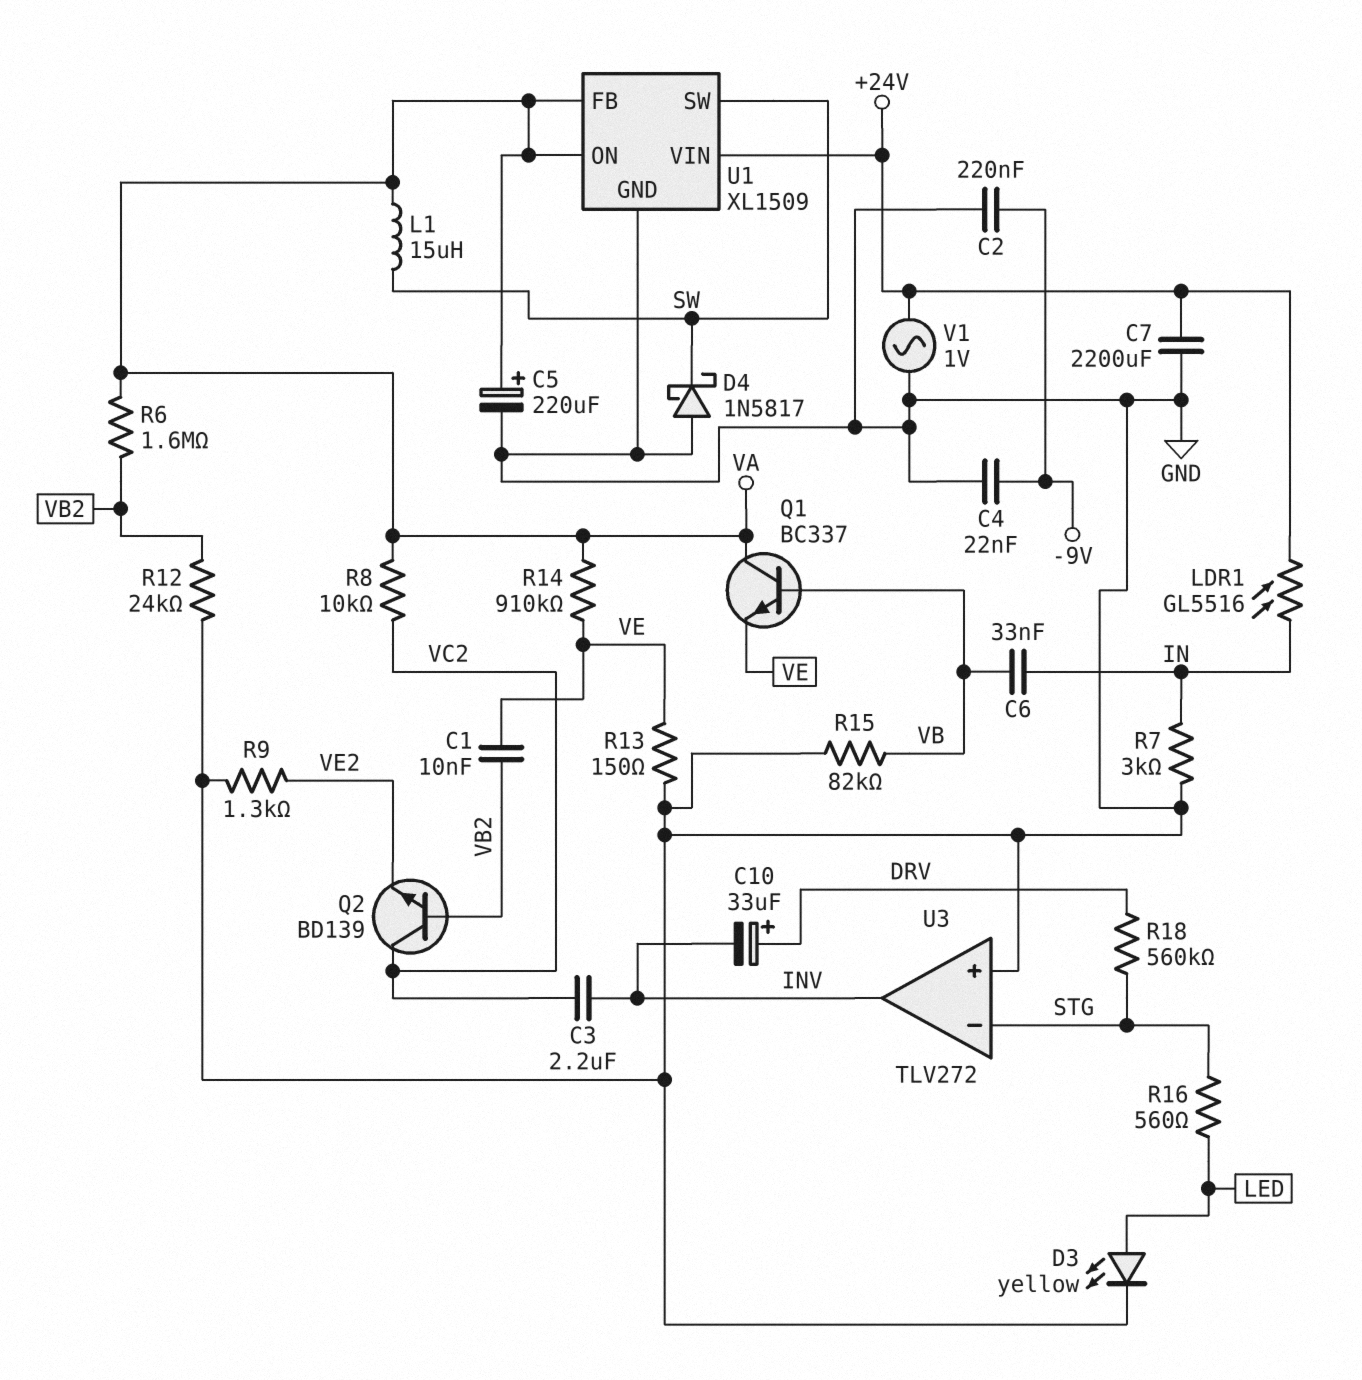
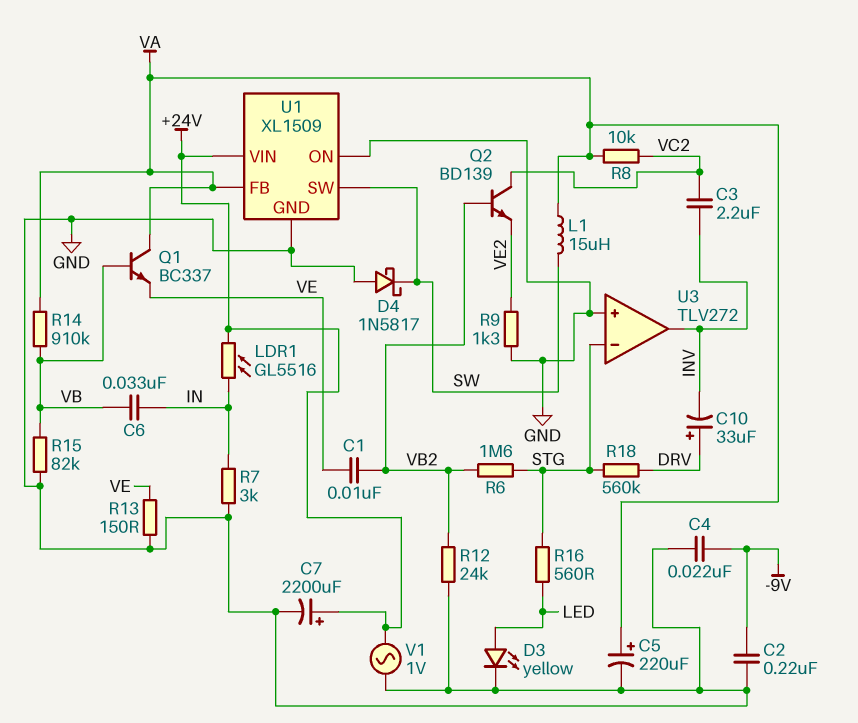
C7: 2200uF (+24V, GND) -> 2200uF (plus +24V, minus GND)
R6: 1.6M (VA, VB2) -> 1.6M (STG, VB2)
R14: 910k (VA, VE) -> 910k (VA, VB)
U1 pin ON: VA -> GND

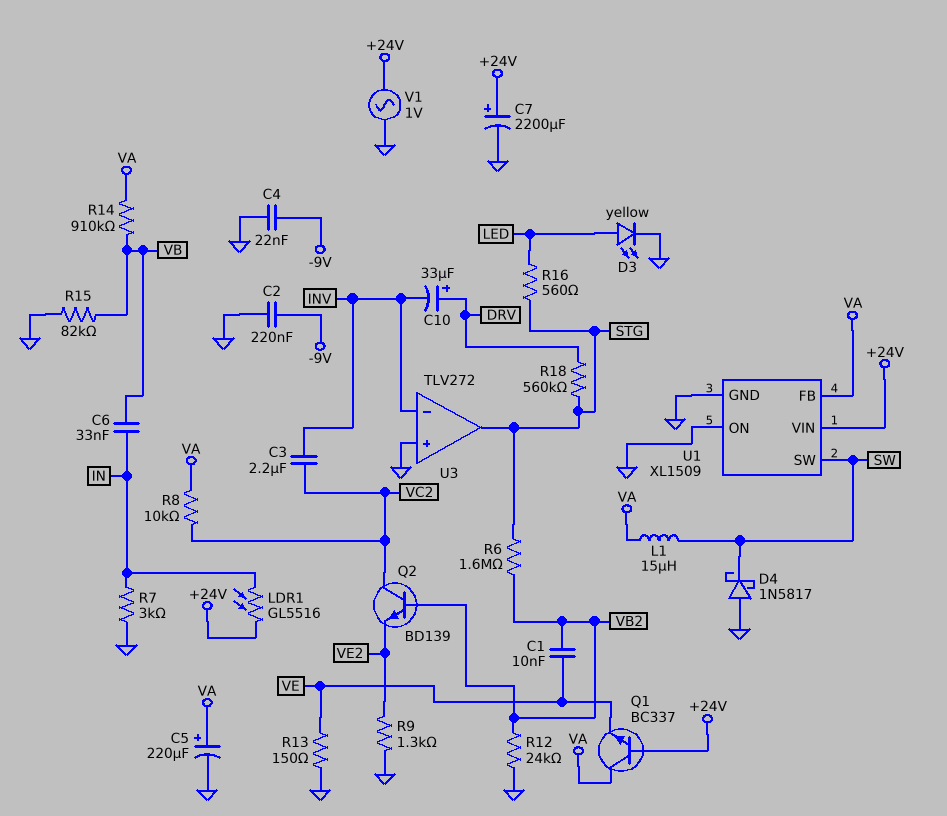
Q1: NPN BC337 (B VB, C VA, E VE) -> NPN BC337 (B +24V, C VA, E VE)
U3 pin in-: STG -> INV
U3 pin out: INV -> STG

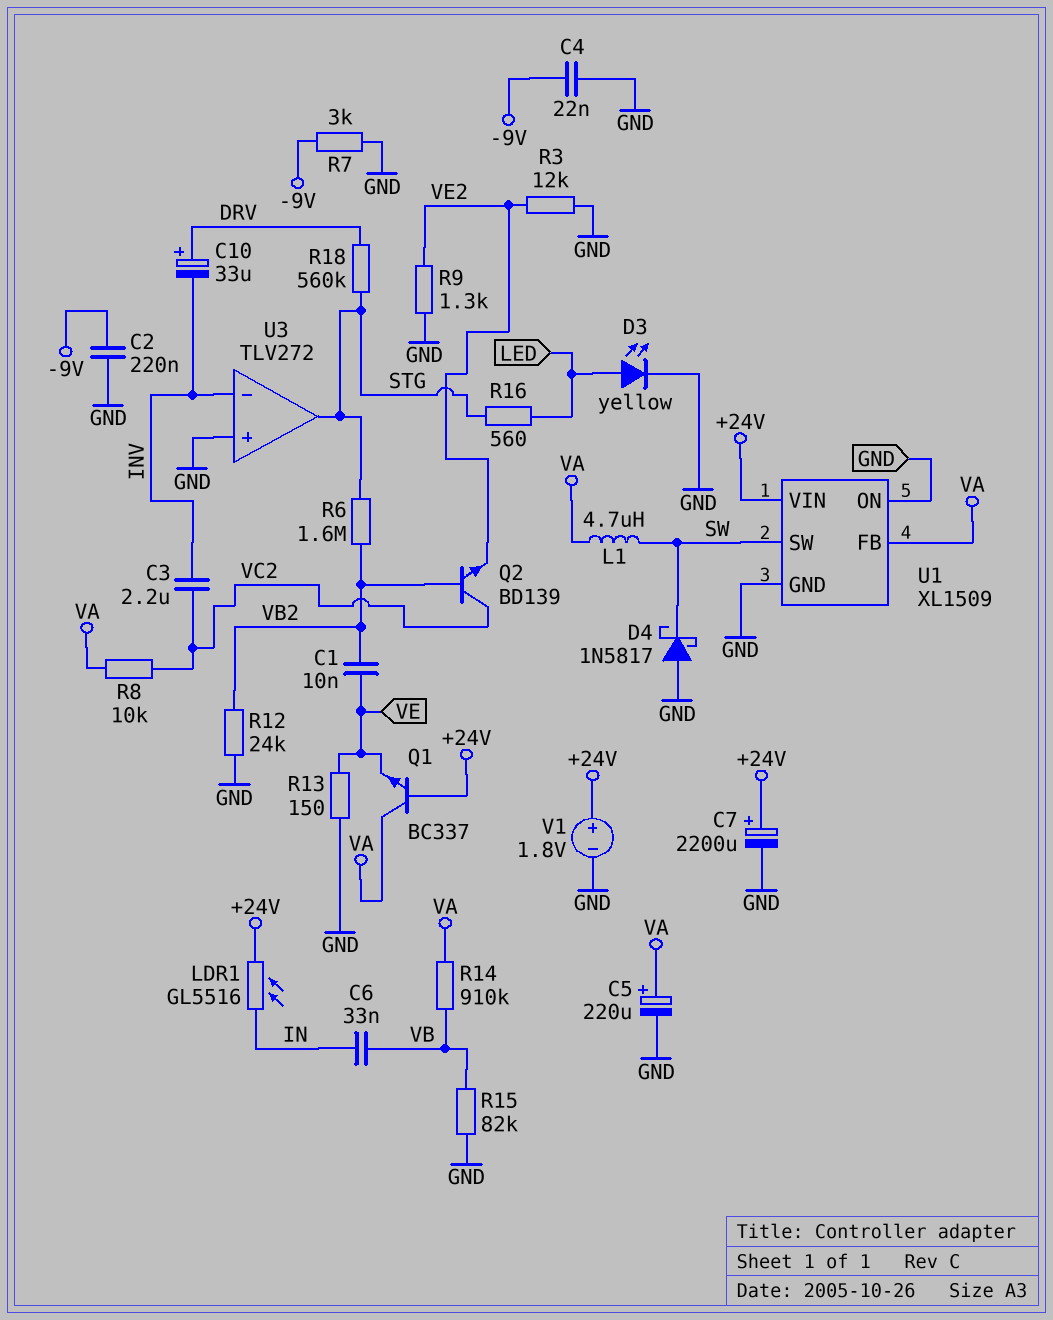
L1: 15uH (SW, VA) -> 4.7uH (SW, VA)
R3: none -> 12k (GND, VE2)
R7: 3k (GND, IN) -> 3k (-9V, GND)
V1: AC 1V (+24V, GND) -> 1.8V (plus +24V, minus GND)

